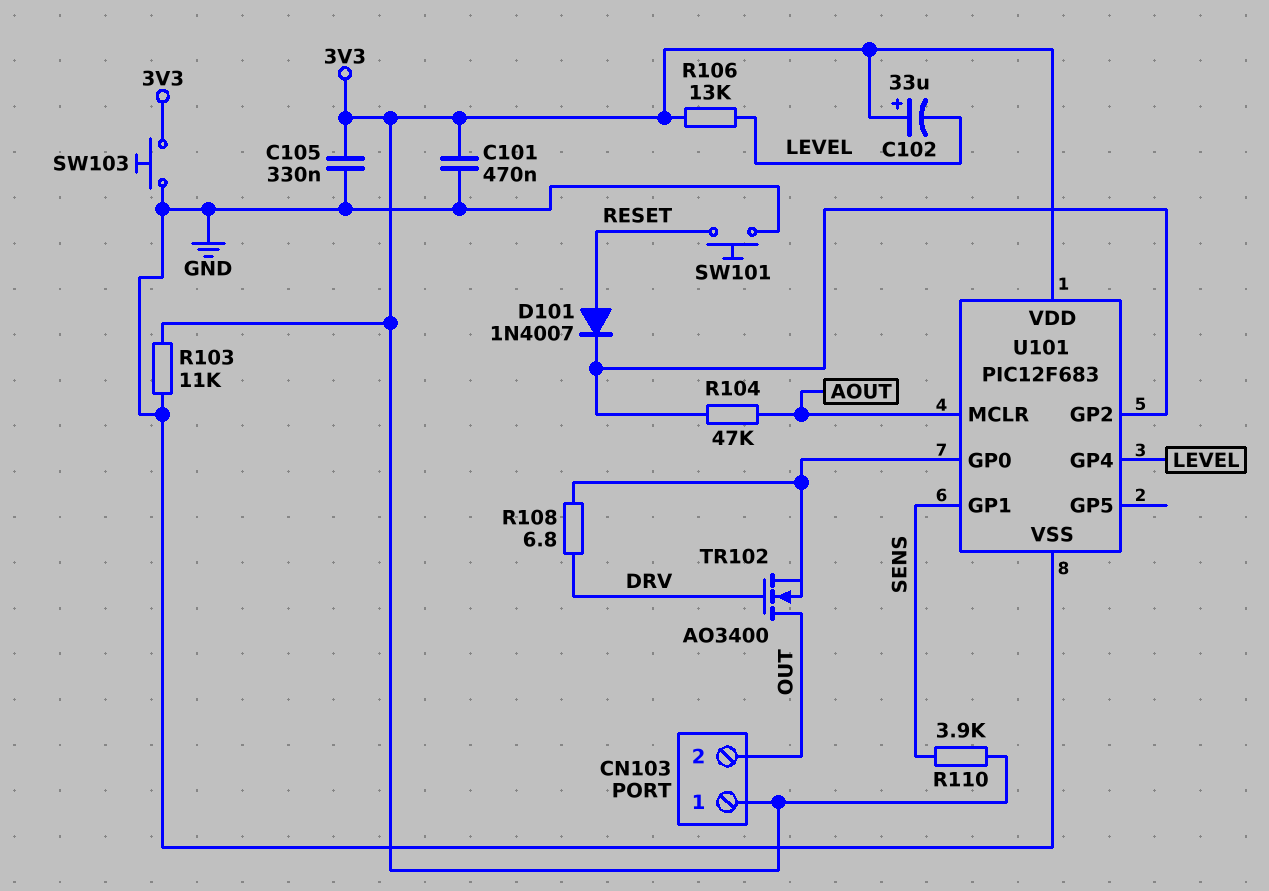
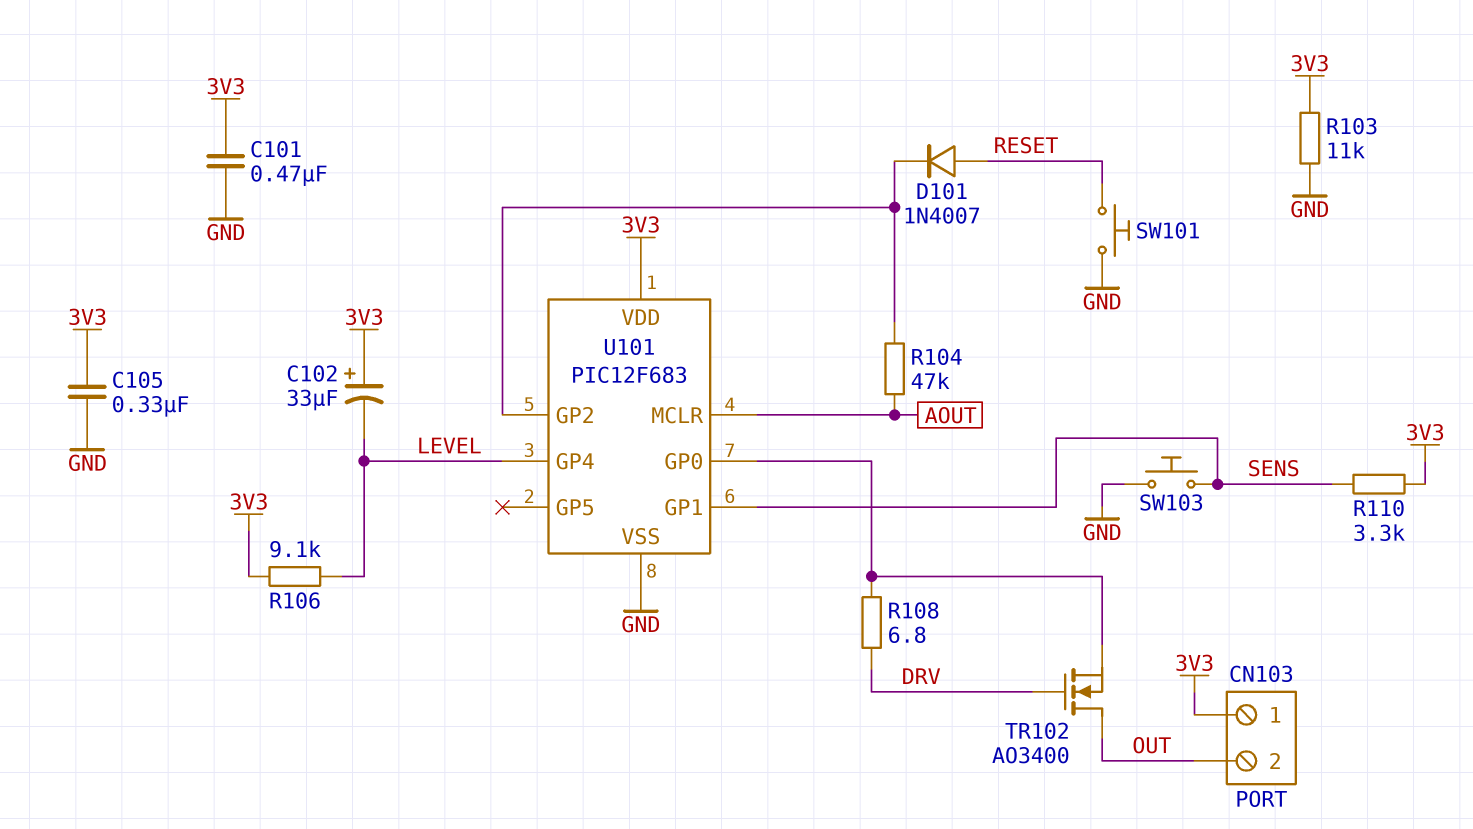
R106: 13k (3V3, LEVEL) -> 9.1k (3V3, LEVEL)
R110: 3.9k (3V3, SENS) -> 3.3k (3V3, SENS)
SW103: button (3V3, GND) -> button (GND, SENS)

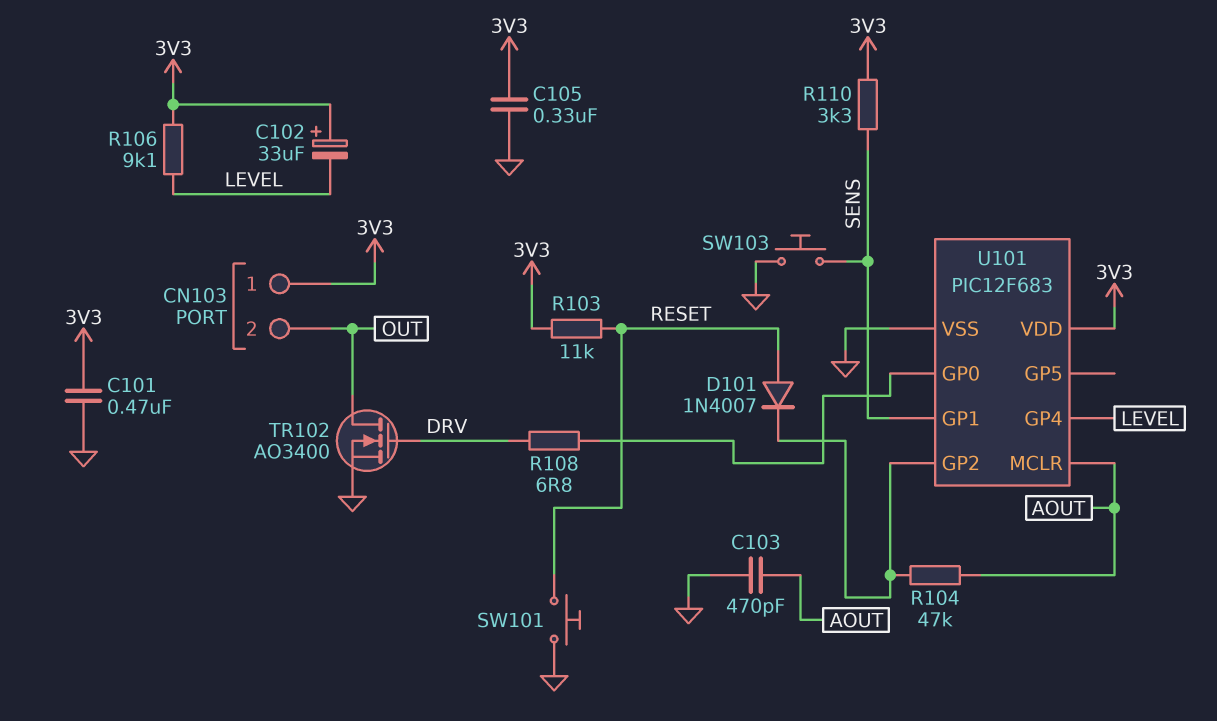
C103: none -> 470pF (AOUT, GND)
R103: 11k (3V3, GND) -> 11k (3V3, RESET)
TR102: NMOS AO3400 (G DRV, D OUT, S U101/GP0) -> NMOS AO3400 (G DRV, D OUT, S GND)

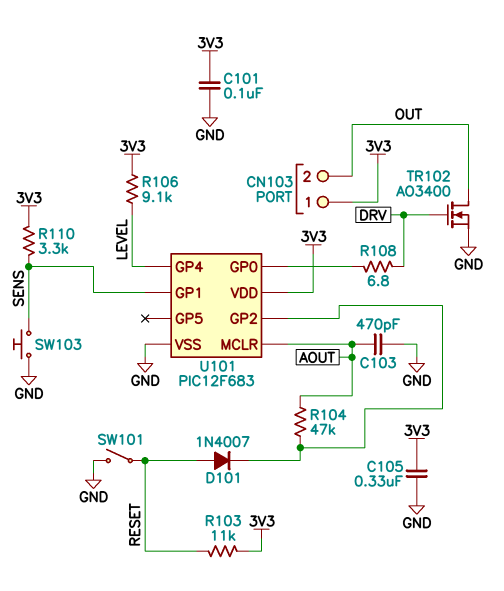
C101: 470nF (3V3, GND) -> 100nF (3V3, GND)
C102: 33uF (plus 3V3, minus LEVEL) -> none
SW101: button (GND, RESET) -> switch (GND, RESET)

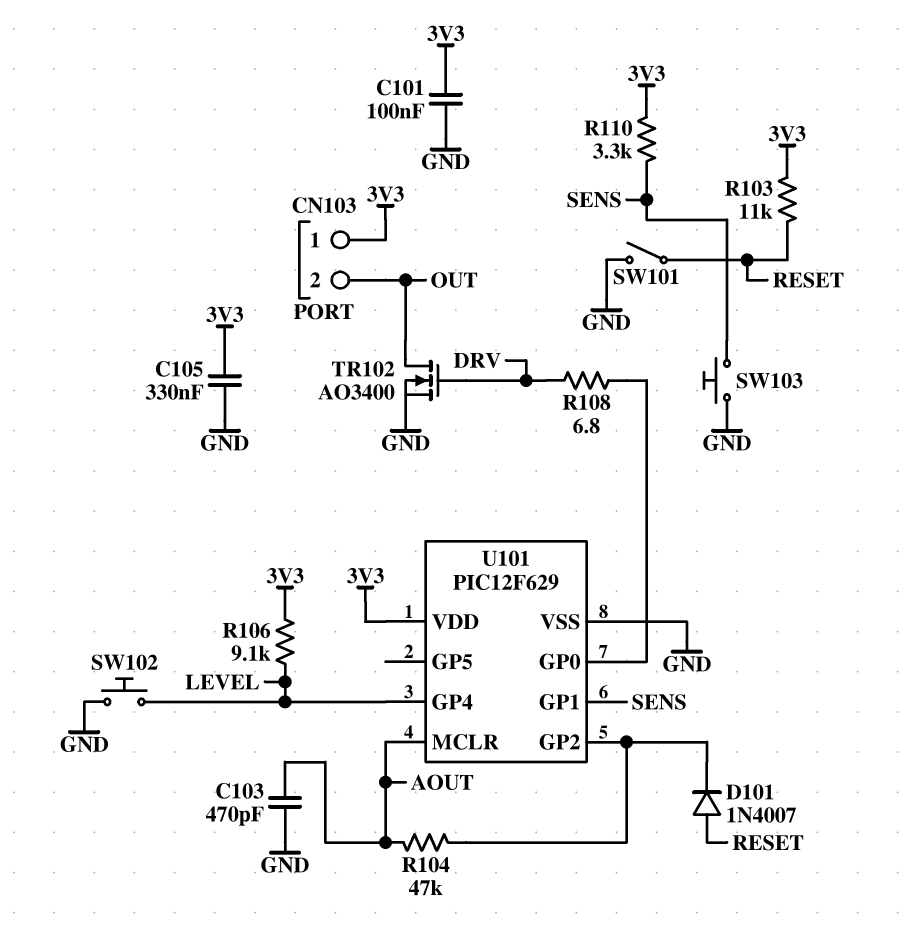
SW102: none -> button (GND, LEVEL)
U101: PIC12F683 -> PIC12F629

